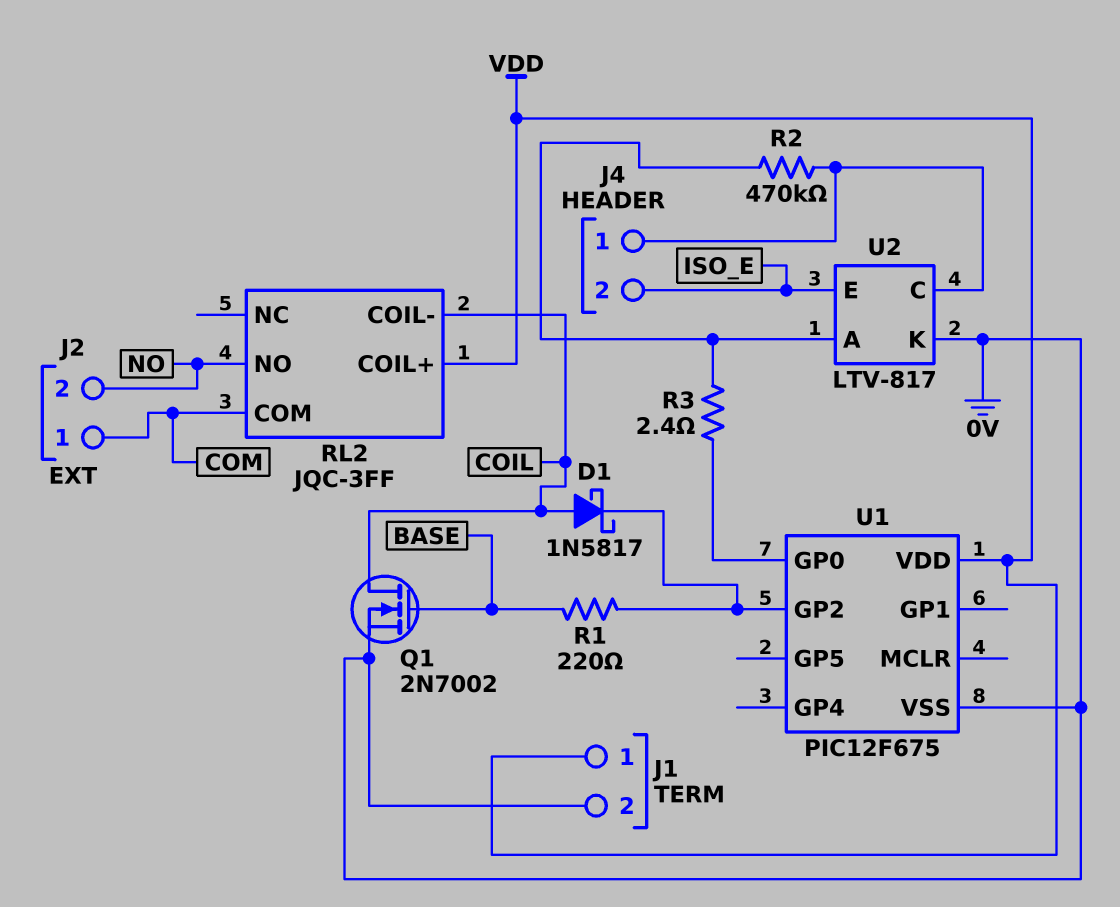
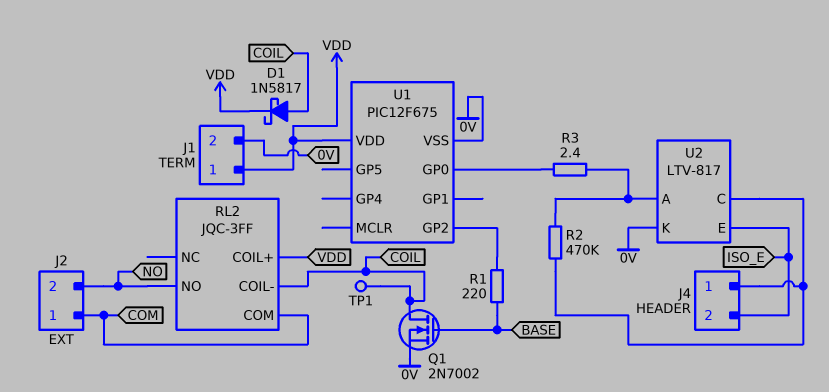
D1: schottky 1N5817 (A COIL, K U1/GP2) -> schottky 1N5817 (A COIL, K VDD)
TP1: none -> test point (COIL)

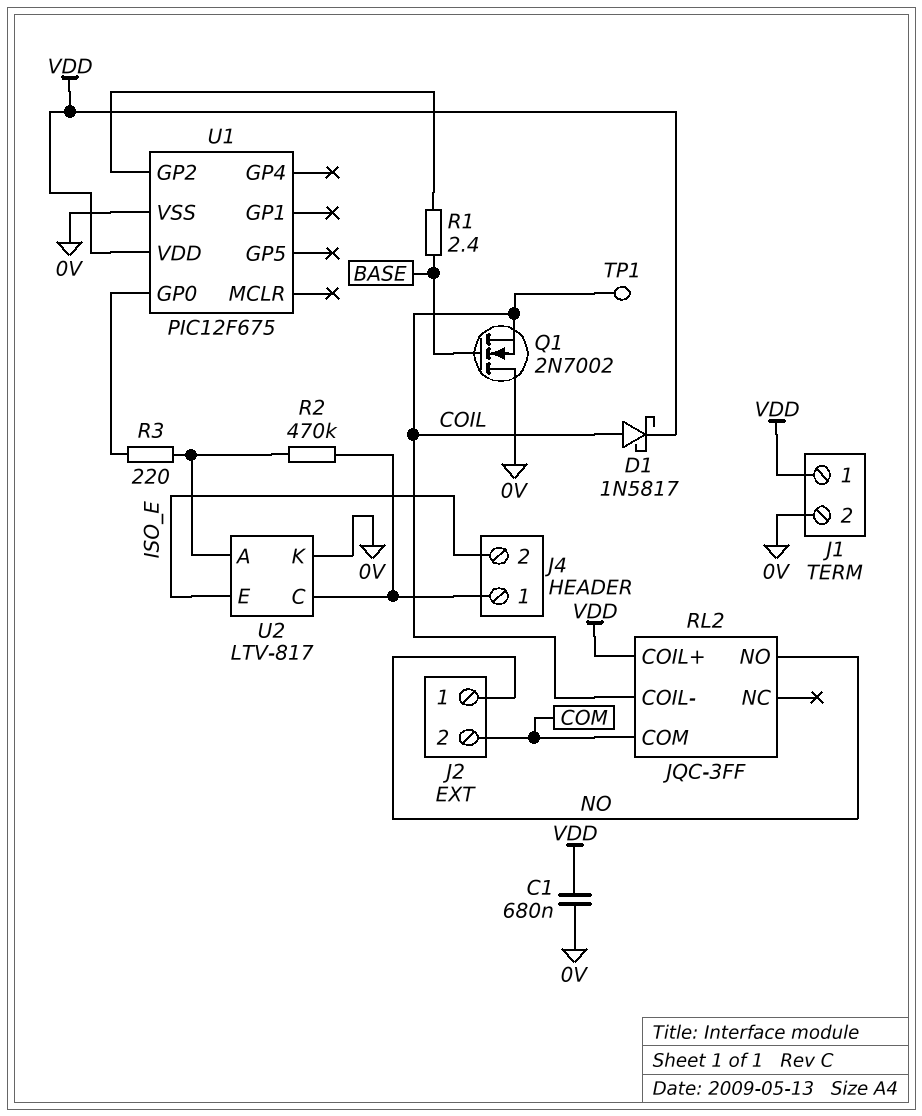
C1: none -> 680nF (0V, VDD)
J2 pin 1: COM -> NO
J2 pin 2: NO -> COM
Q1: NMOS 2N7002 (G BASE, D COIL, S 0V) -> NMOS 2N7002 (G BASE, D 0V, S COIL)
R1: 220 (BASE, U1/GP2) -> 2.4 (BASE, U1/GP2)
R3: 2.4 (U1/GP0, U2/A) -> 220 (U1/GP0, U2/A)

